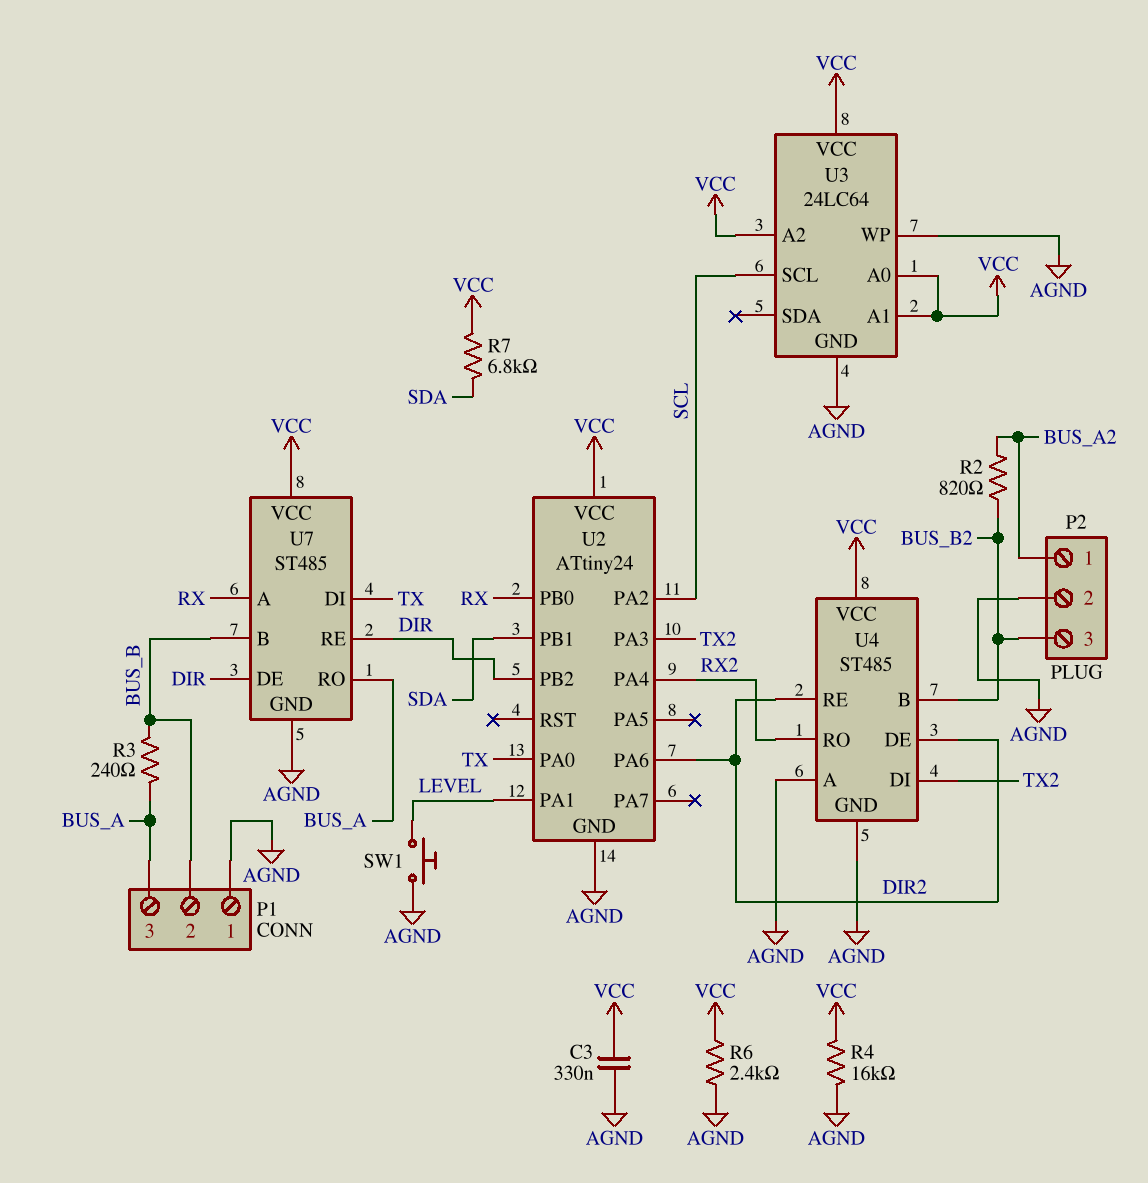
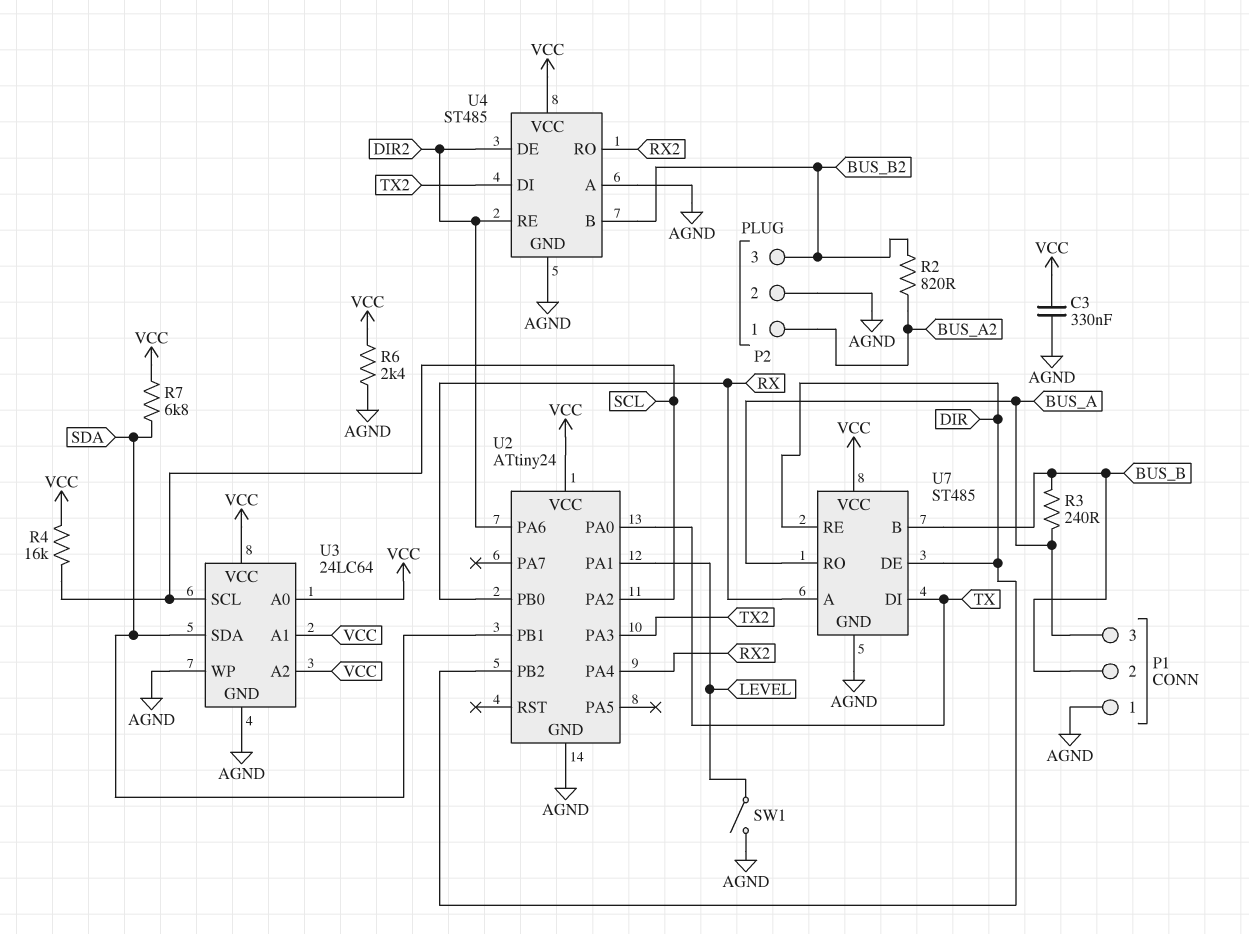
R4: 16k (AGND, VCC) -> 16k (SCL, VCC)
SW1: button (AGND, LEVEL) -> switch (AGND, LEVEL)
U3 pin SDA: none -> SDA

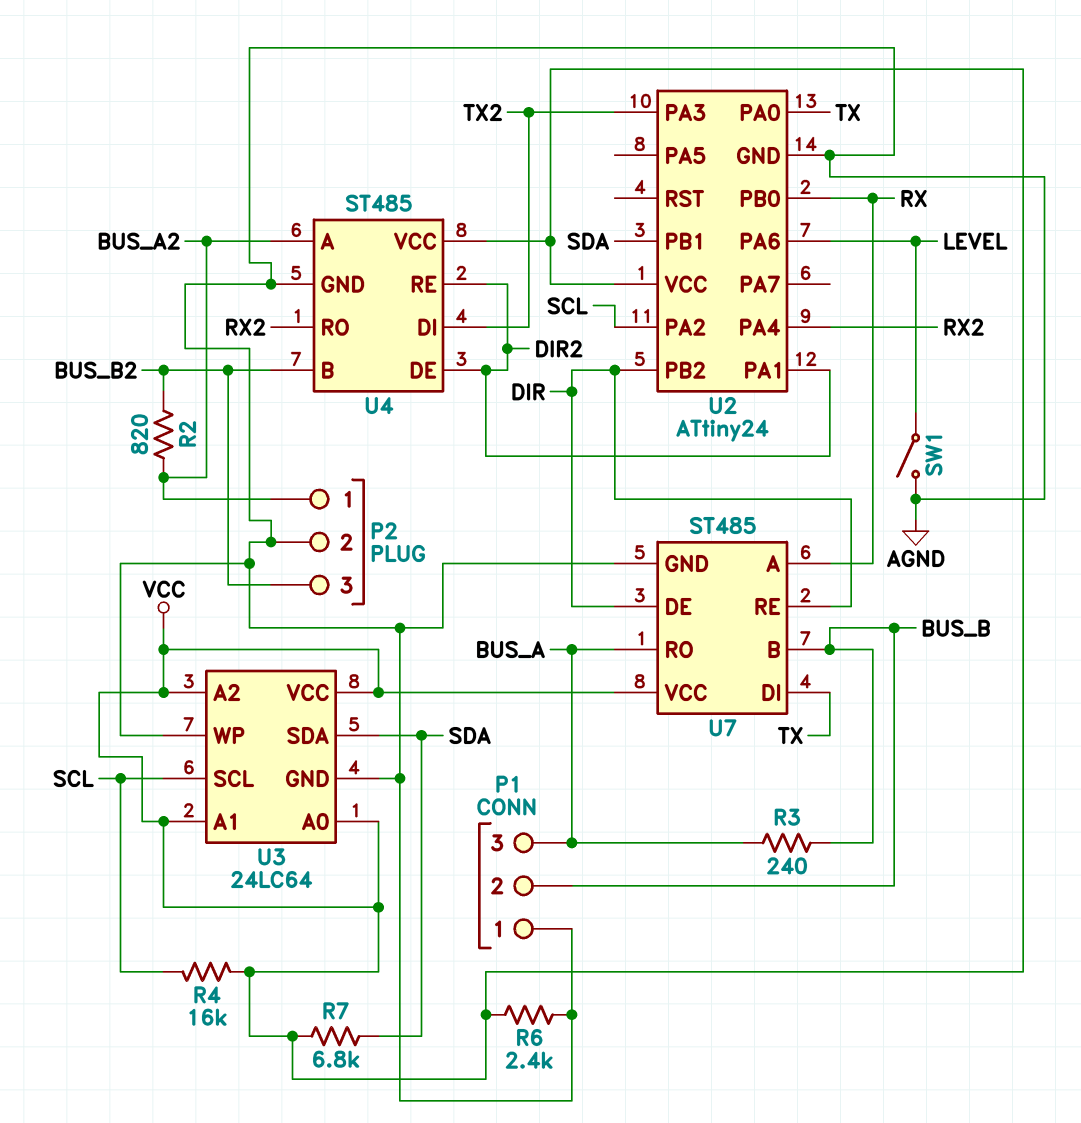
C3: 330nF (AGND, VCC) -> none
U2 pin PA1: LEVEL -> DIR2
U2 pin PA6: DIR2 -> LEVEL
U4 pin A: AGND -> BUS_A2

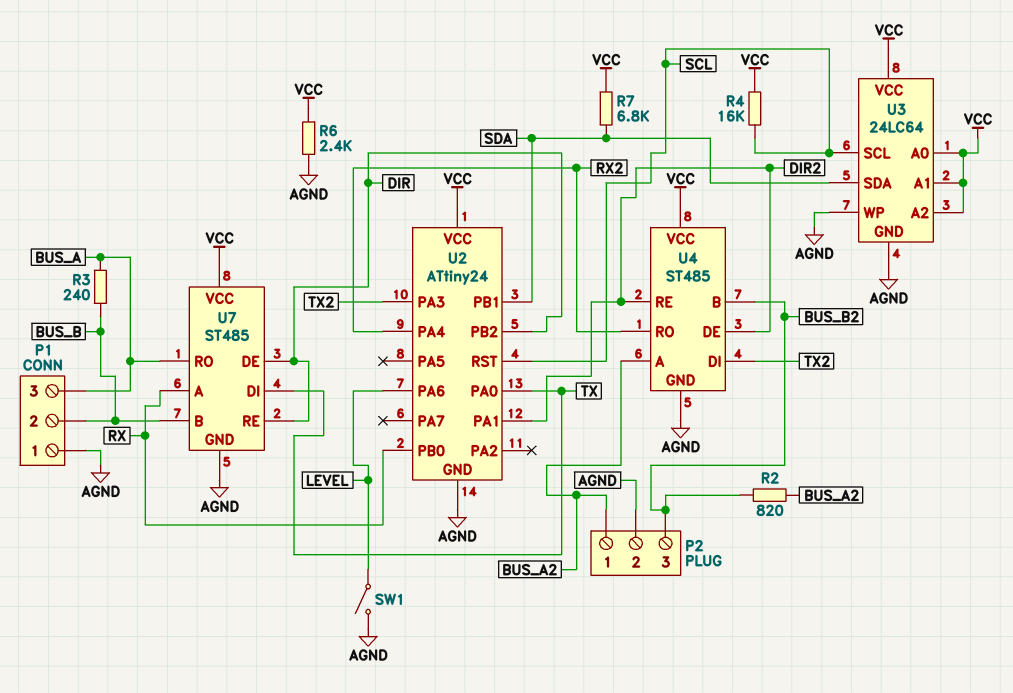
U2 pin PA2: SCL -> none
U2 pin RST: none -> SCL

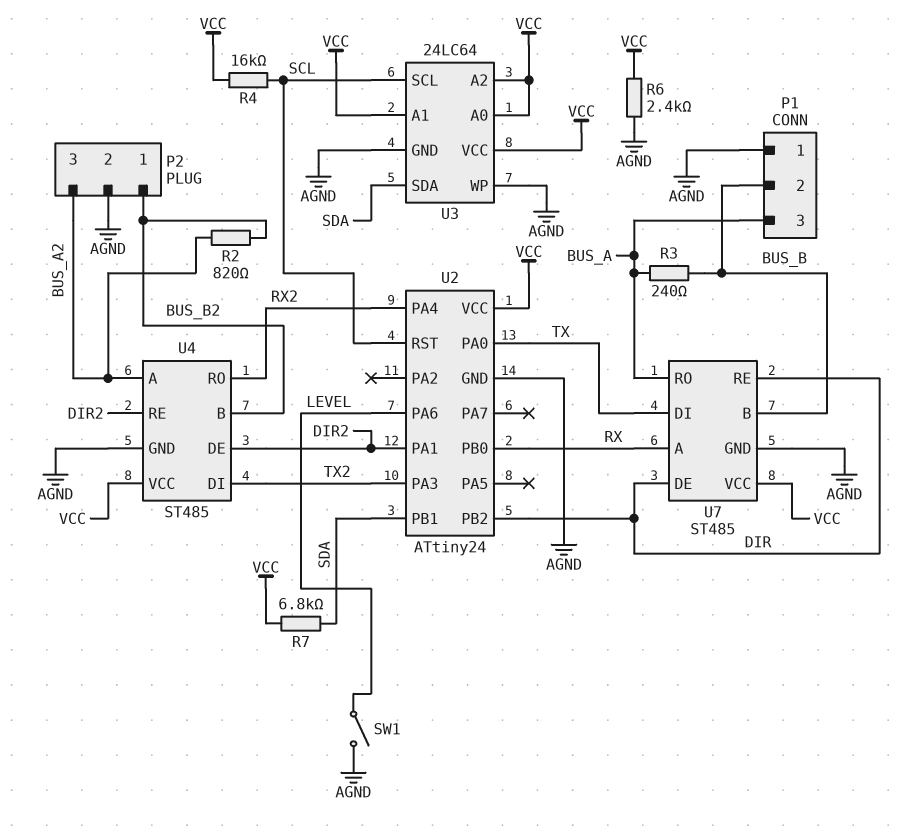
P2 pin 1: BUS_A2 -> BUS_B2
P2 pin 3: BUS_B2 -> BUS_A2

